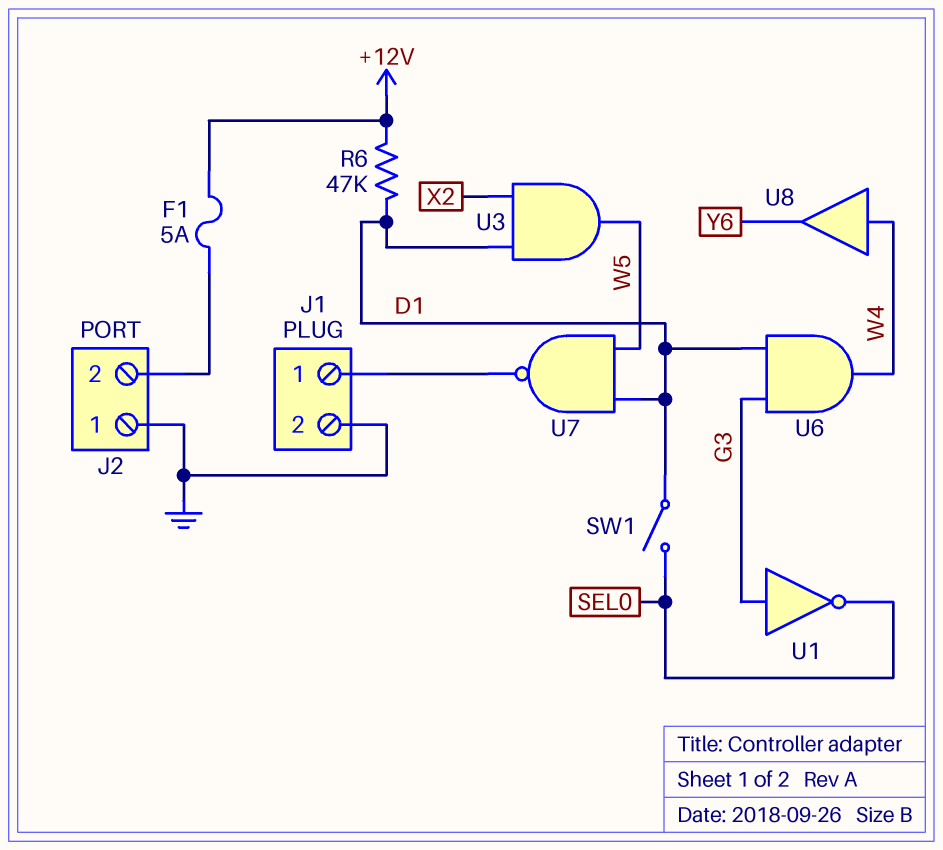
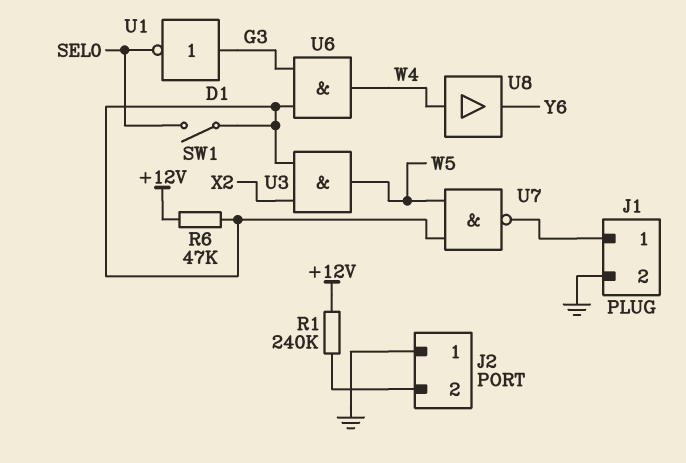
F1: 5A (+12V, J2/2) -> none
R1: none -> 240k (+12V, J2/2)

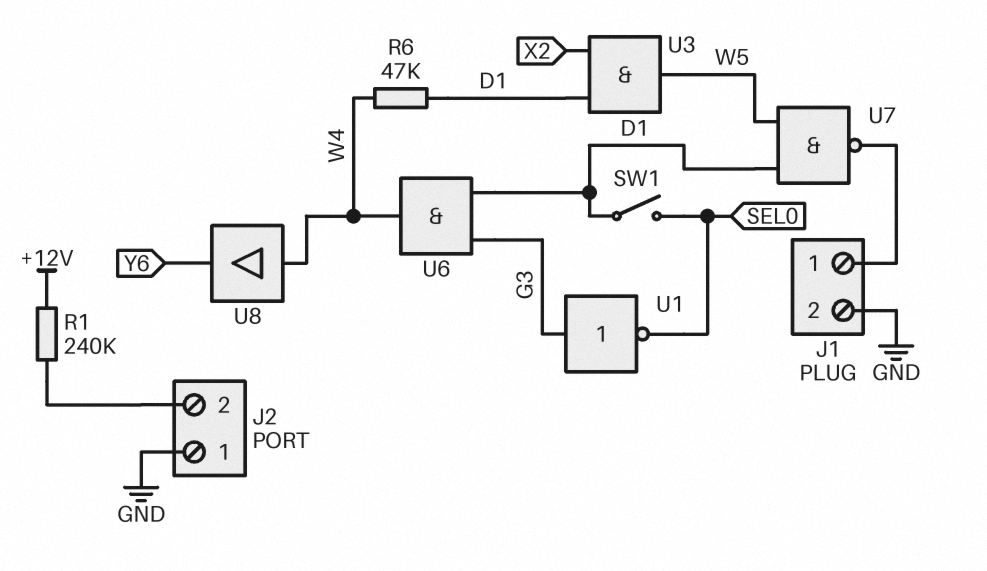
R6: 47k (+12V, D1) -> 47k (D1, W4)

